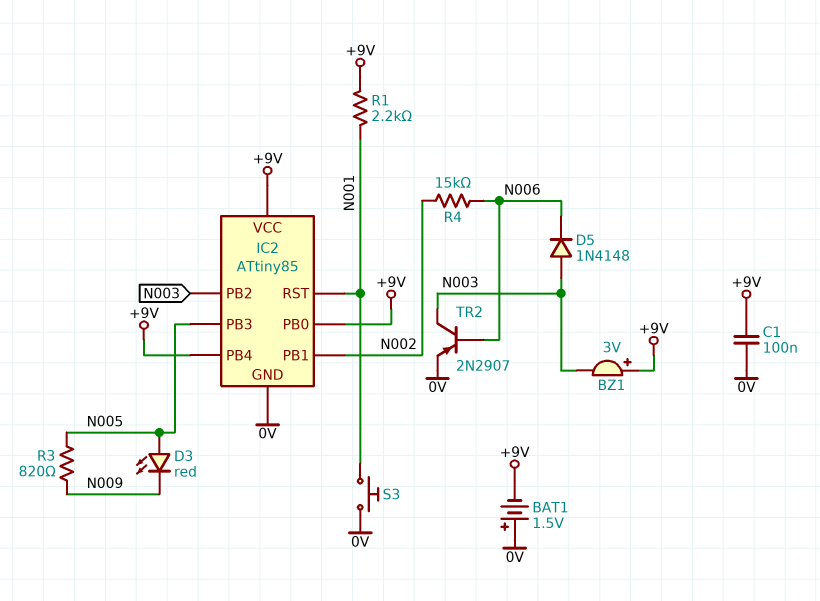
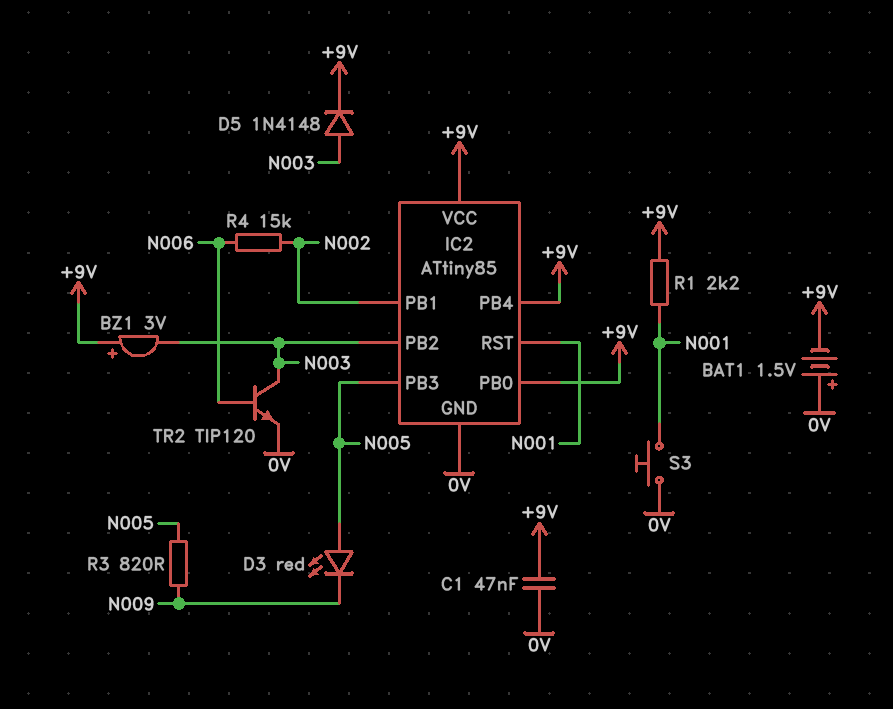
C1: 100nF (+9V, 0V) -> 47nF (+9V, 0V)
D5: diode 1N4148 (A N003, K N006) -> diode 1N4148 (A N003, K +9V)
TR2: PNP 2N2907 (B N006, C N003, E 0V) -> NPN TIP120 (B N006, C N003, E 0V)

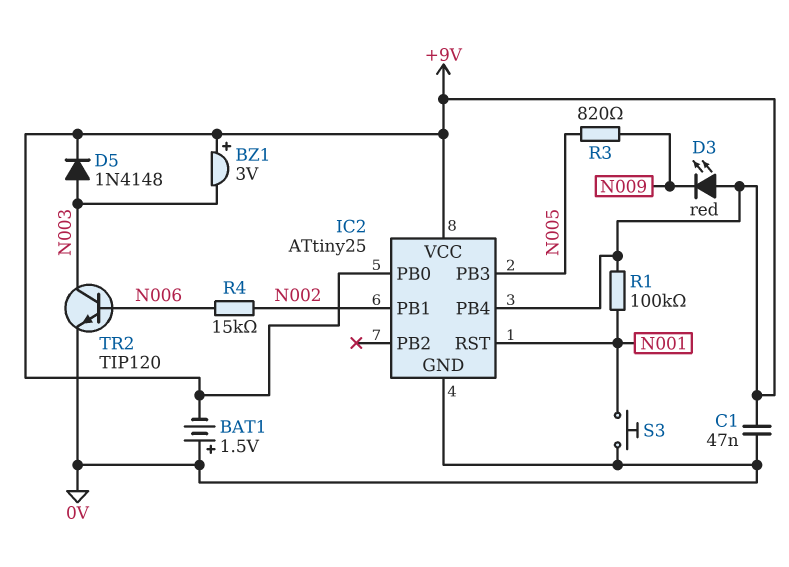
D3: LED red (A N005, K N009) -> LED red (A +9V, K N009)
IC2: ATtiny85 -> ATtiny25
IC2 pin PB2: N003 -> none
R1: 2.2k (+9V, N001) -> 100k (+9V, N001)

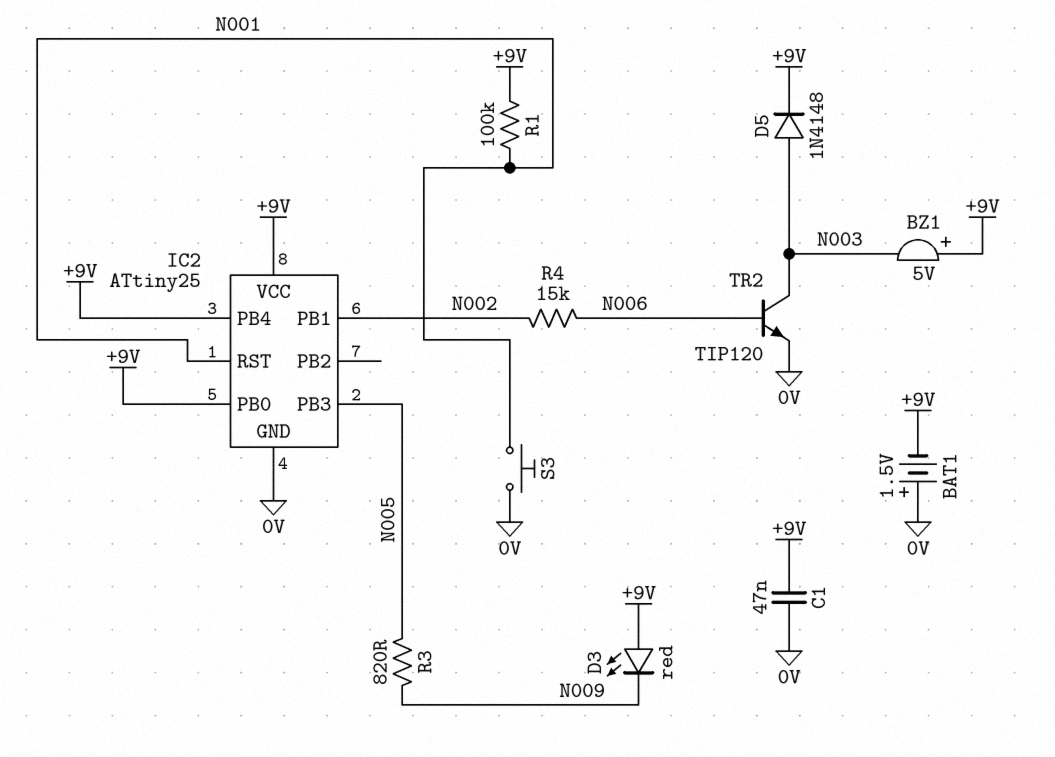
BZ1: buzzer 3V (plus +9V, minus N003) -> buzzer 5V (plus +9V, minus N003)

